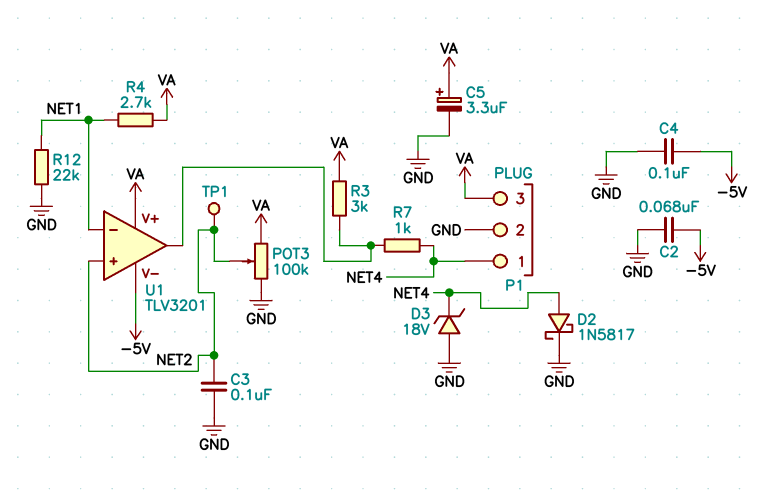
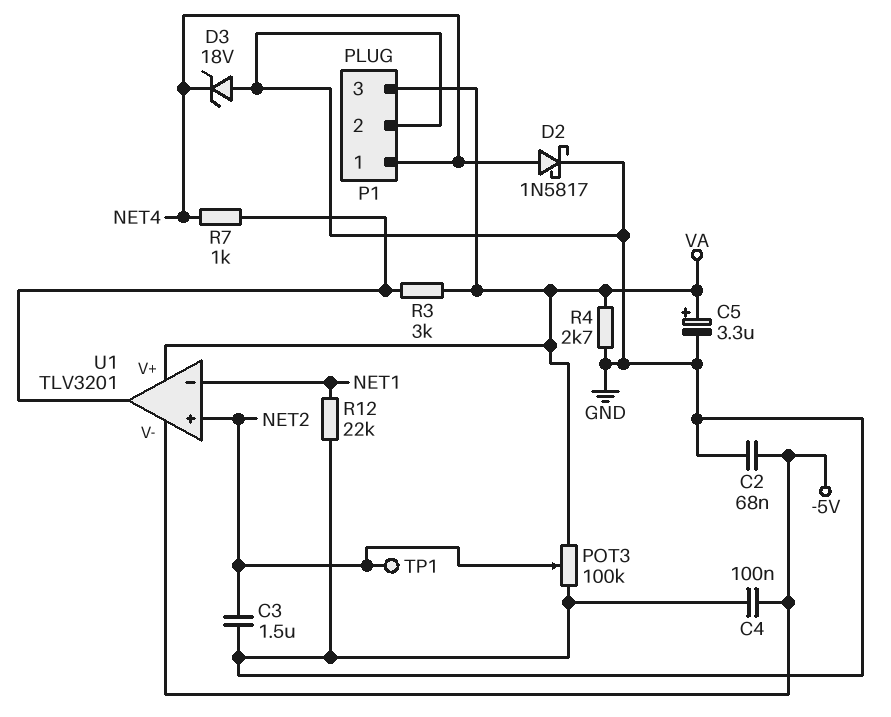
C3: 100nF (GND, NET2) -> 1.5uF (GND, NET2)
R4: 2.7k (NET1, VA) -> 2.7k (GND, VA)

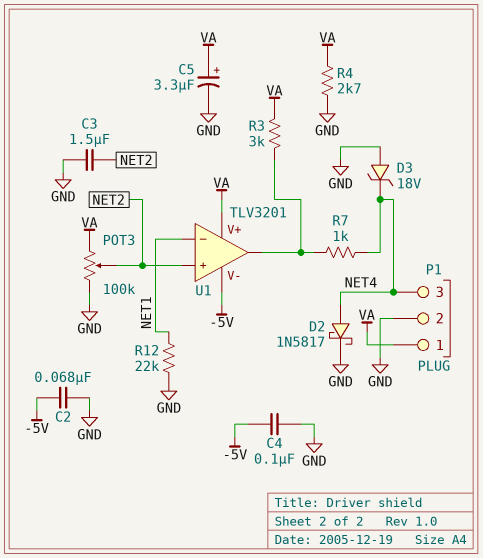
P1 pin 1: NET4 -> VA
P1 pin 3: VA -> NET4
TP1: test point (NET2) -> none

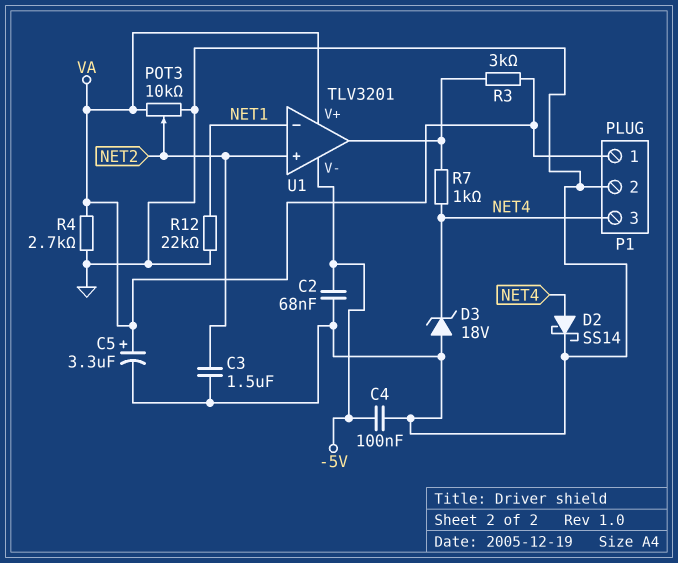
D2: schottky 1N5817 (A NET4, K GND) -> schottky SS14 (A NET4, K GND)
POT3: 100k (GND, VA, wiper NET2) -> 10k (GND, VA, wiper NET2)

